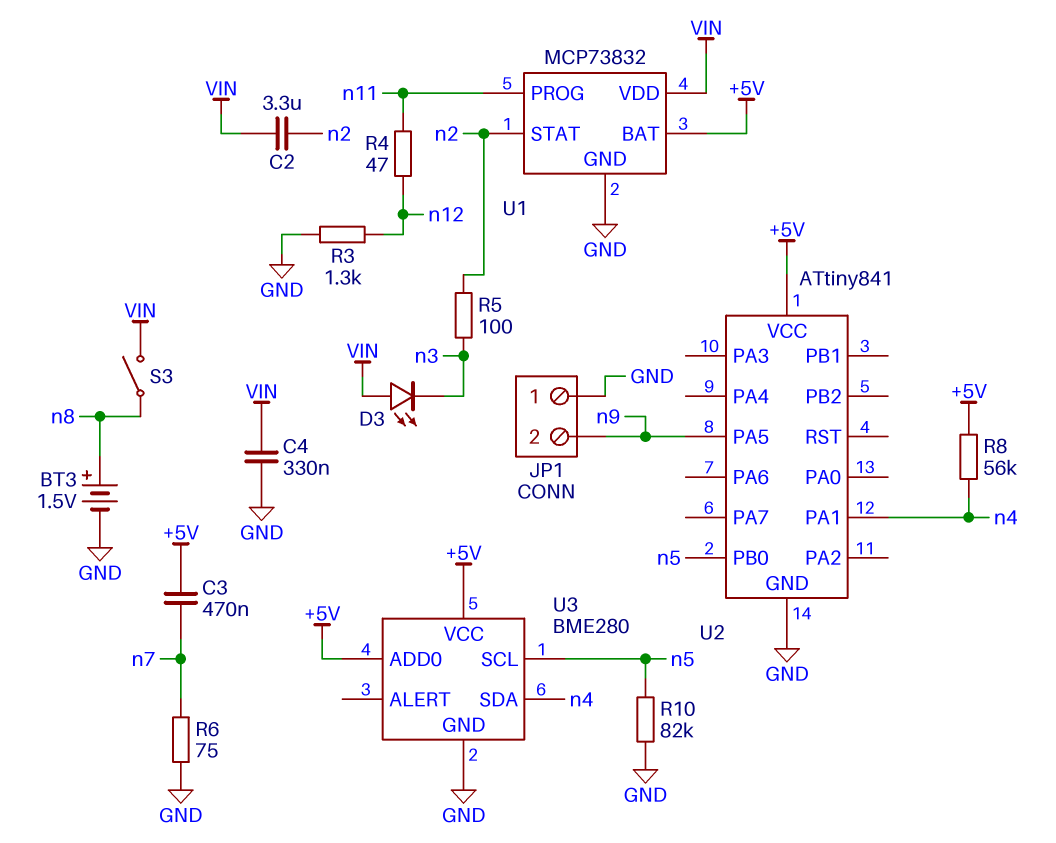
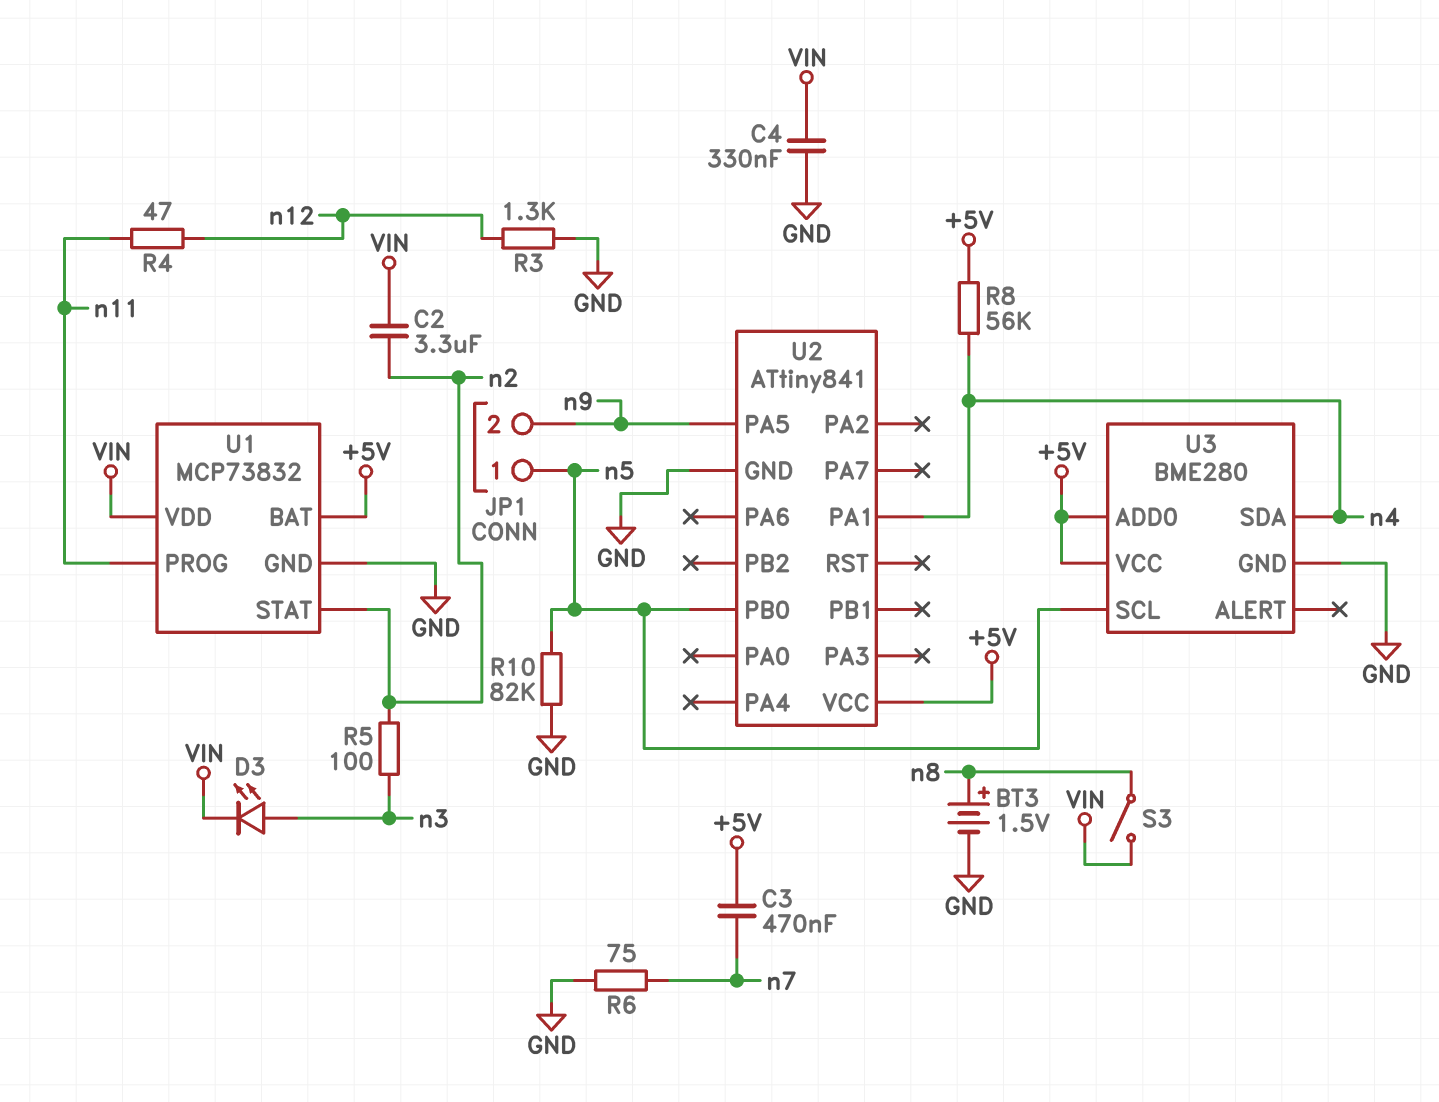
D3: LED (A VIN, K n3) -> LED (A n3, K VIN)
JP1 pin 1: GND -> n5

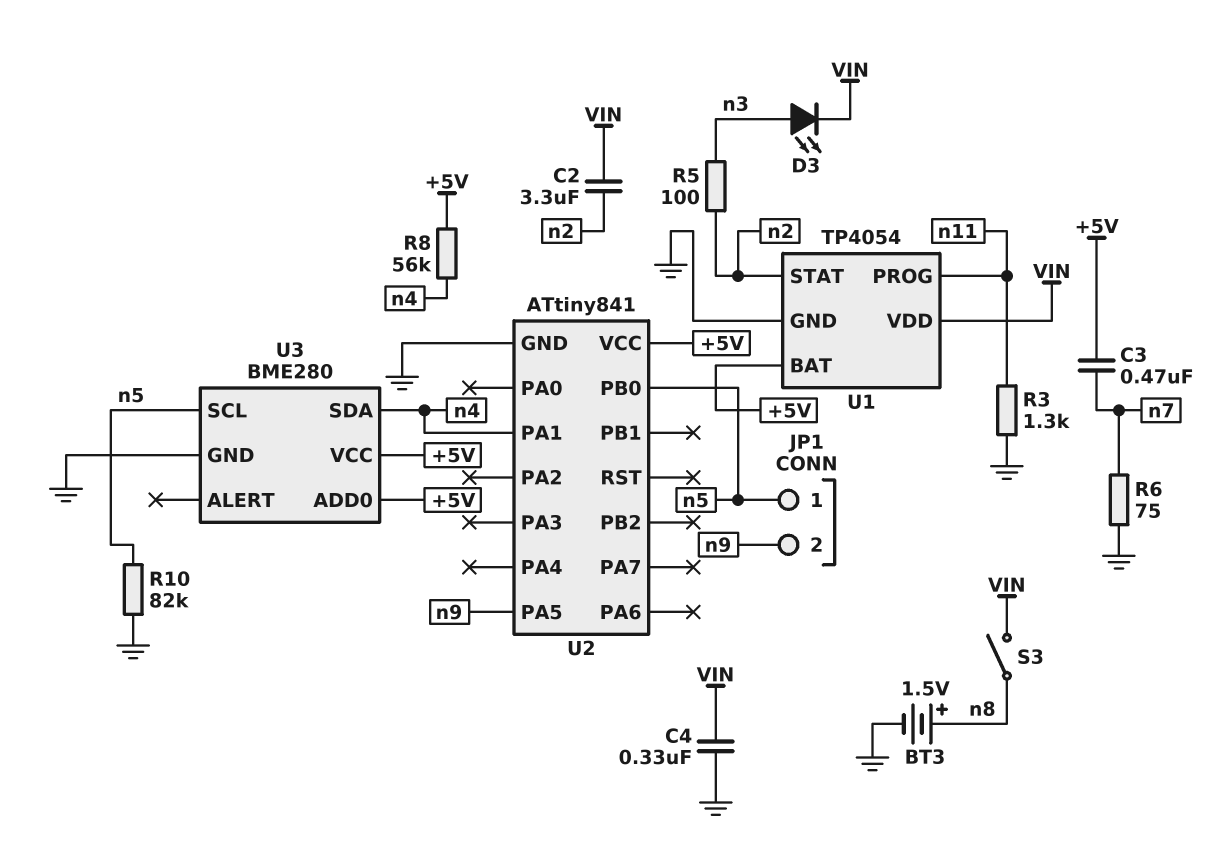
R3: 1.3k (GND, n12) -> 1.3k (GND, n11)
R4: 47 (n11, n12) -> none
U1: MCP73832 -> TP4054

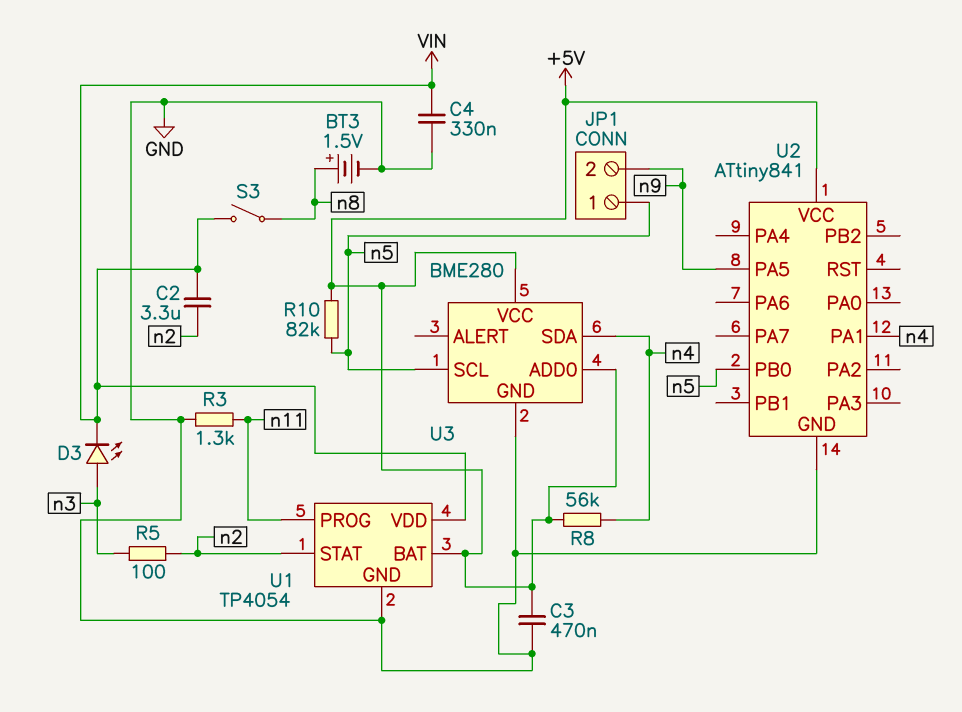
C3: 470nF (+5V, n7) -> 470nF (+5V, GND)
R6: 75 (GND, n7) -> none
R10: 82k (GND, n5) -> 82k (+5V, n5)

